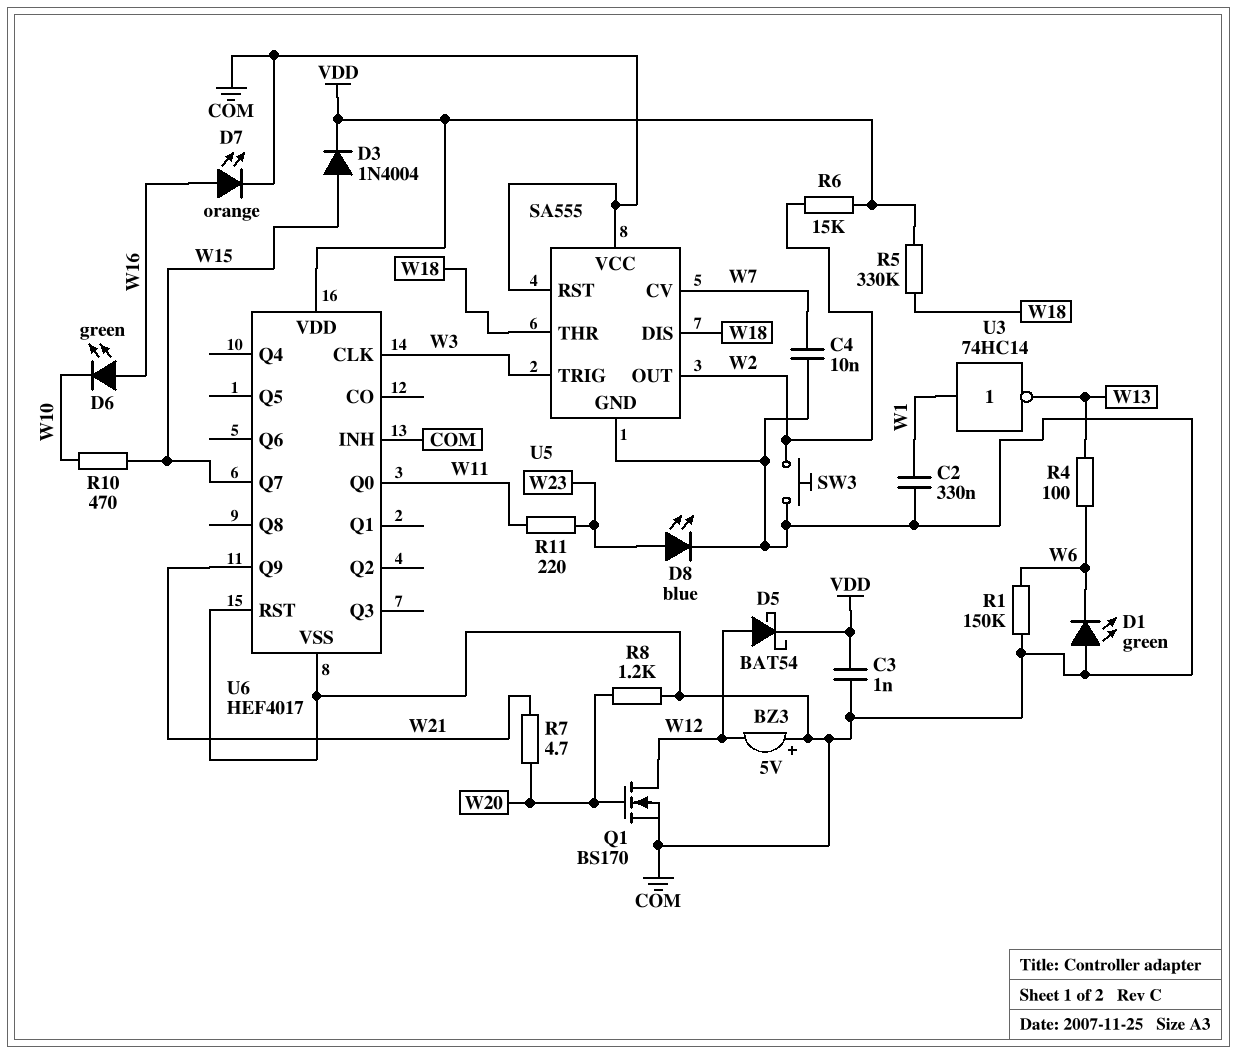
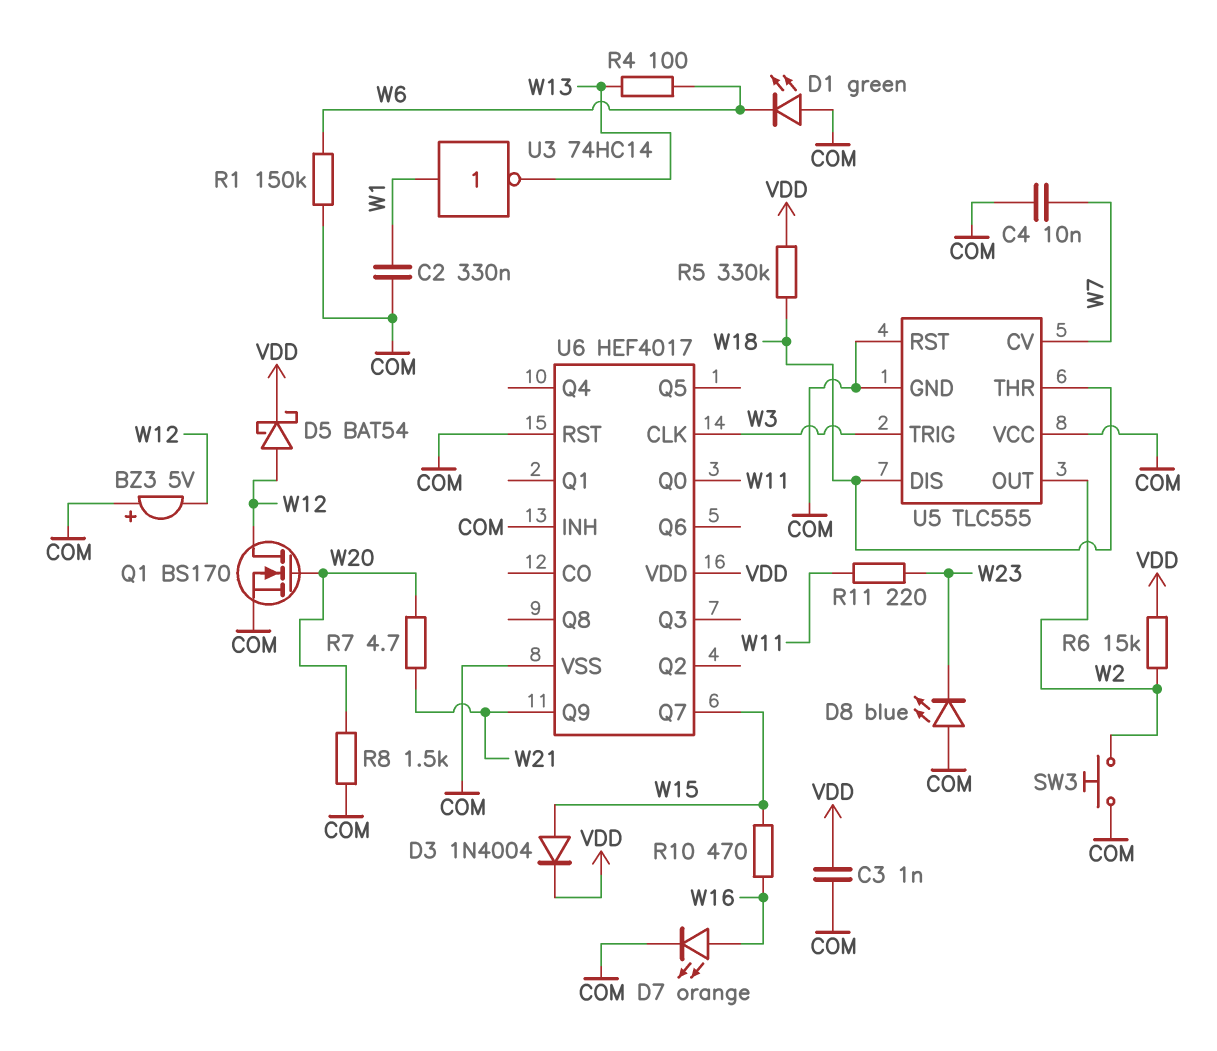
D6: LED green (A W16, K W10) -> none
D8: LED blue (A W23, K COM) -> LED blue (A COM, K W23)
R8: 1.2k (COM, W20) -> 1.5k (COM, W20)
R10: 470 (W10, W15) -> 470 (W15, W16)
U5: SA555 -> TLC555

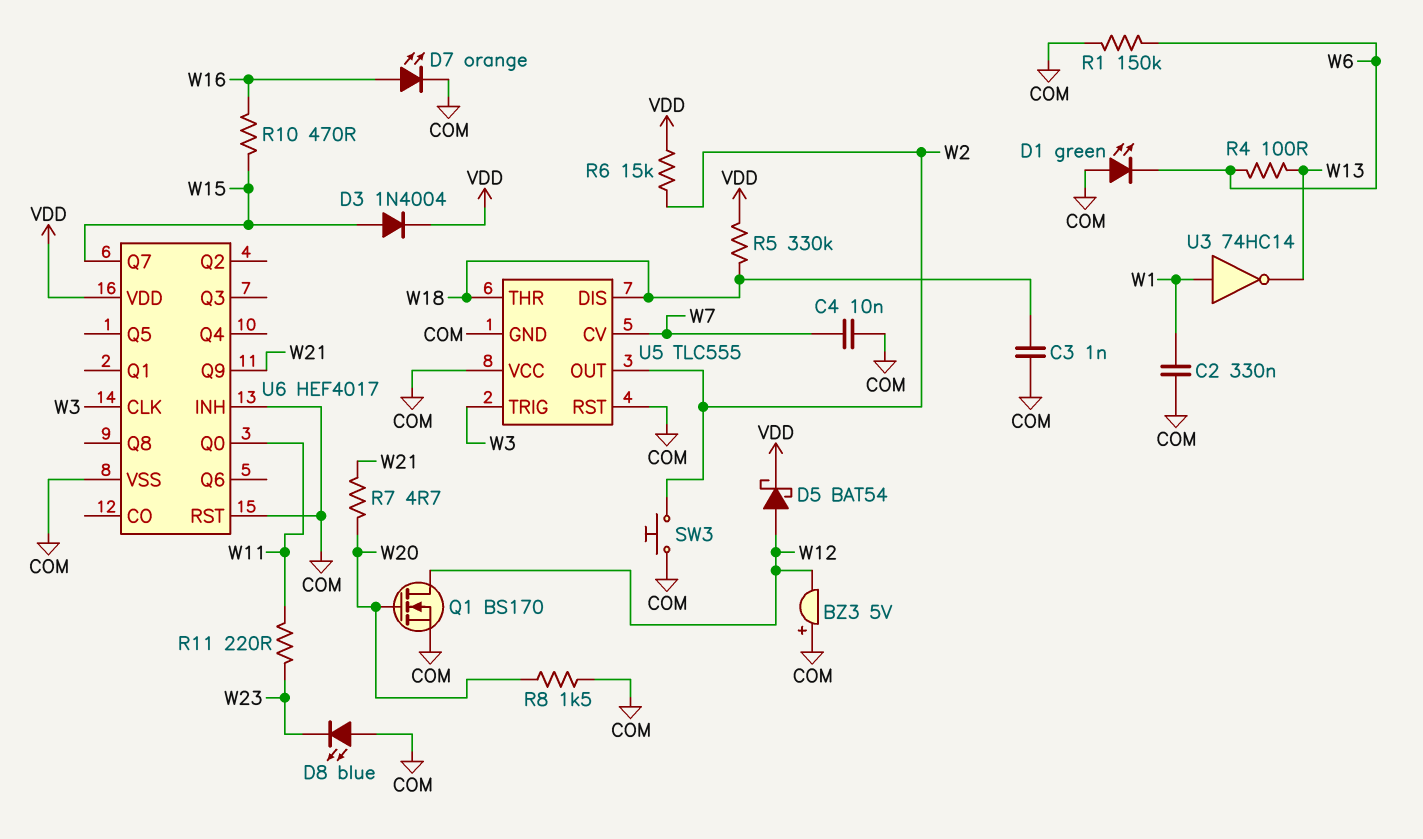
C3: 1nF (COM, VDD) -> 1nF (COM, W18)

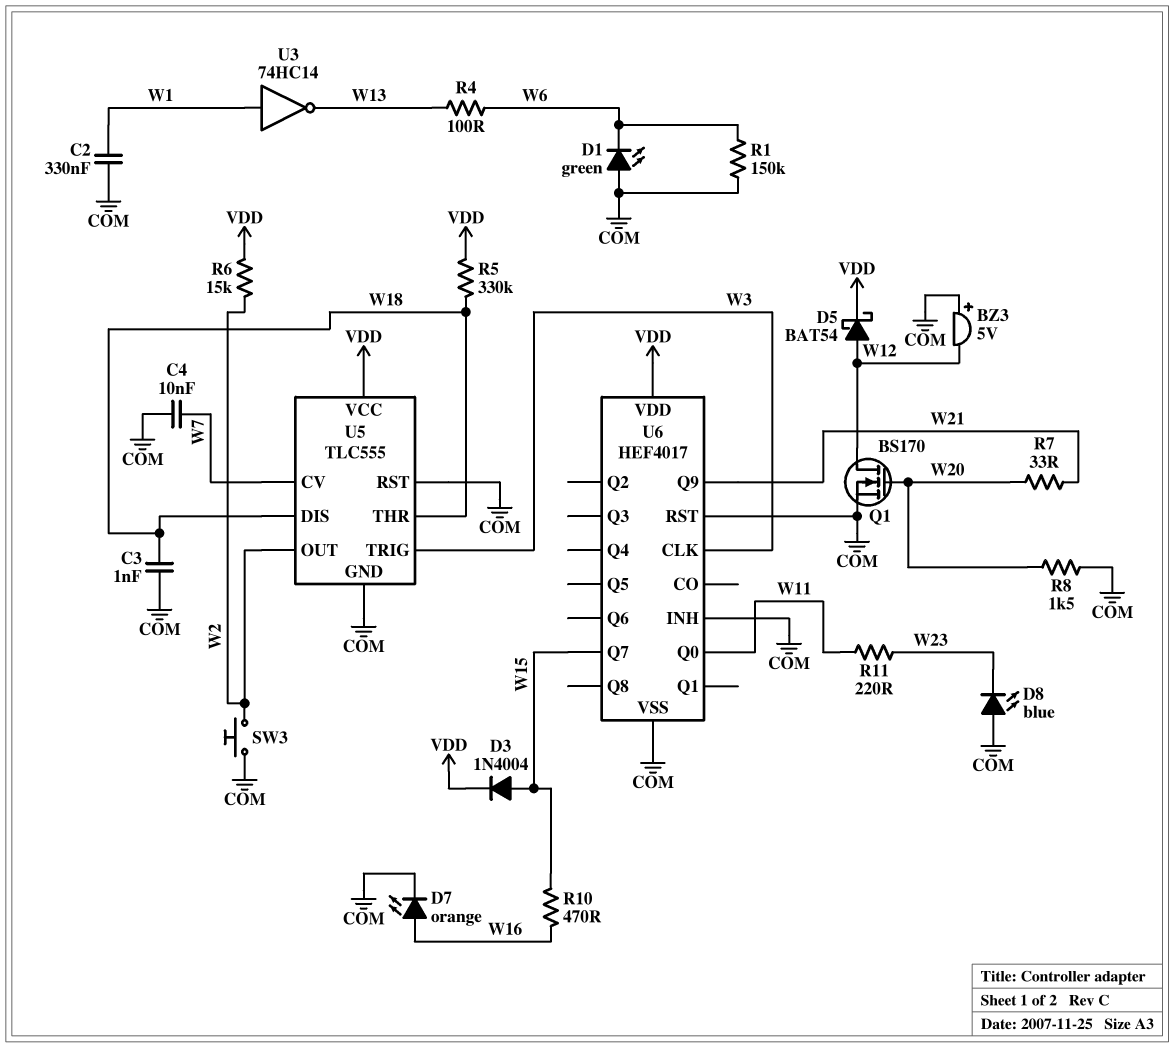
R7: 4.7 (W20, W21) -> 33 (W20, W21)
U5 pin VCC: COM -> VDD

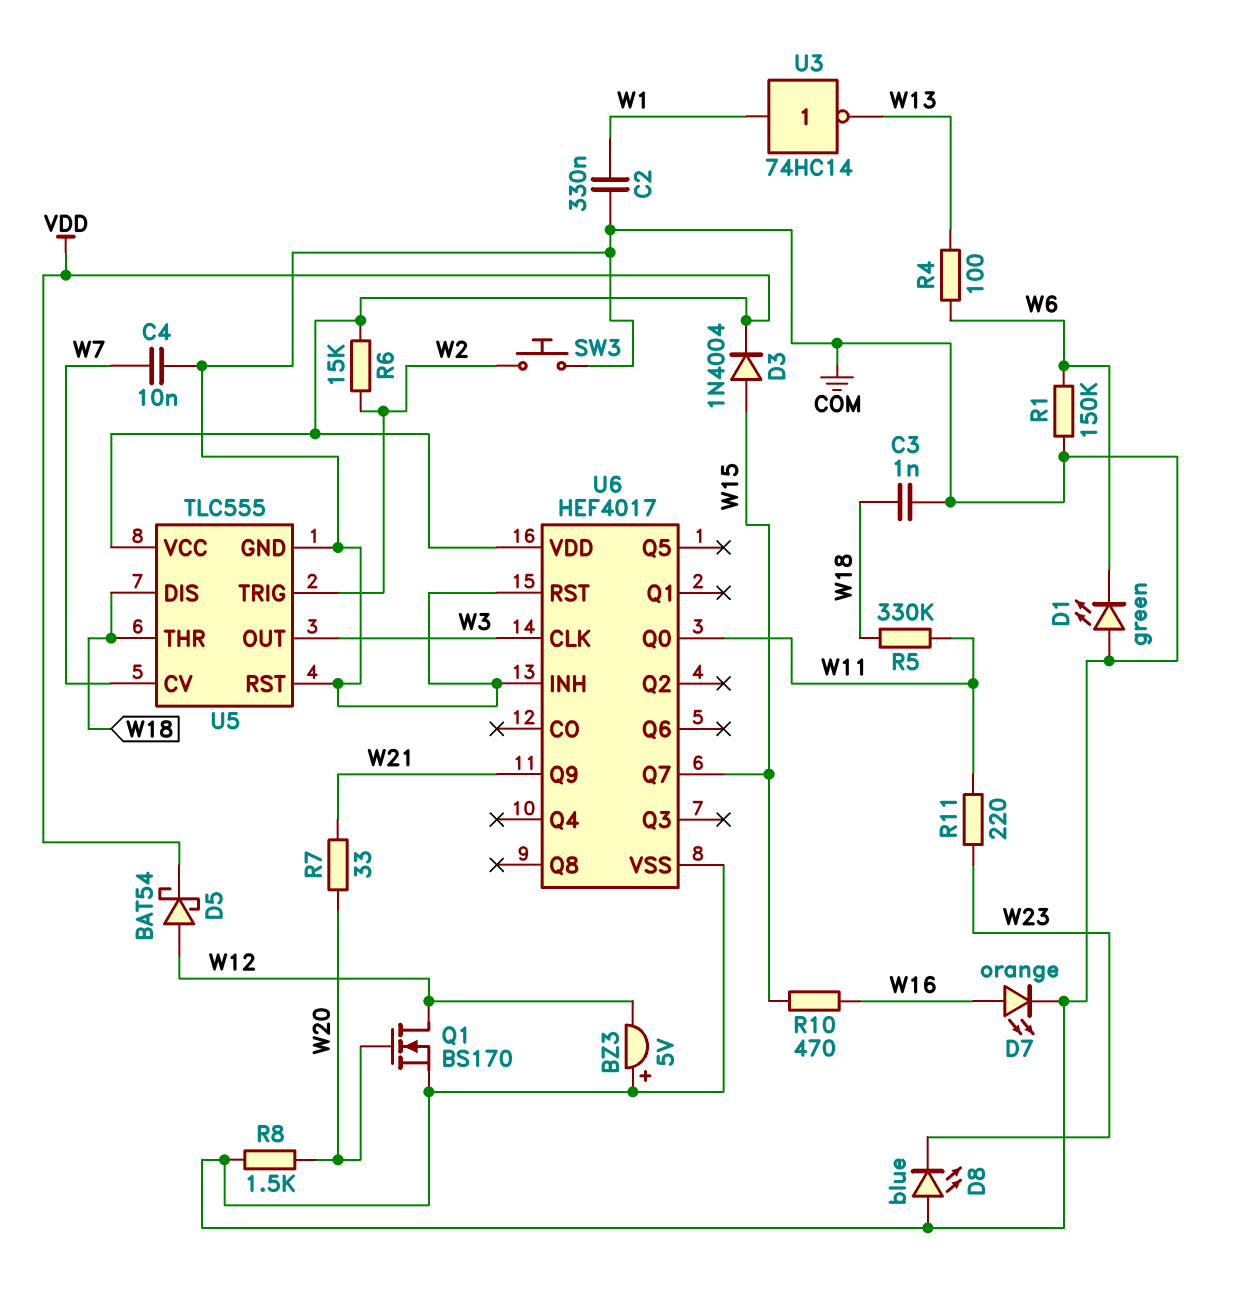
R5: 330k (VDD, W18) -> 330k (W11, W18)
U5 pin OUT: W2 -> W3
U5 pin TRIG: W3 -> W2

